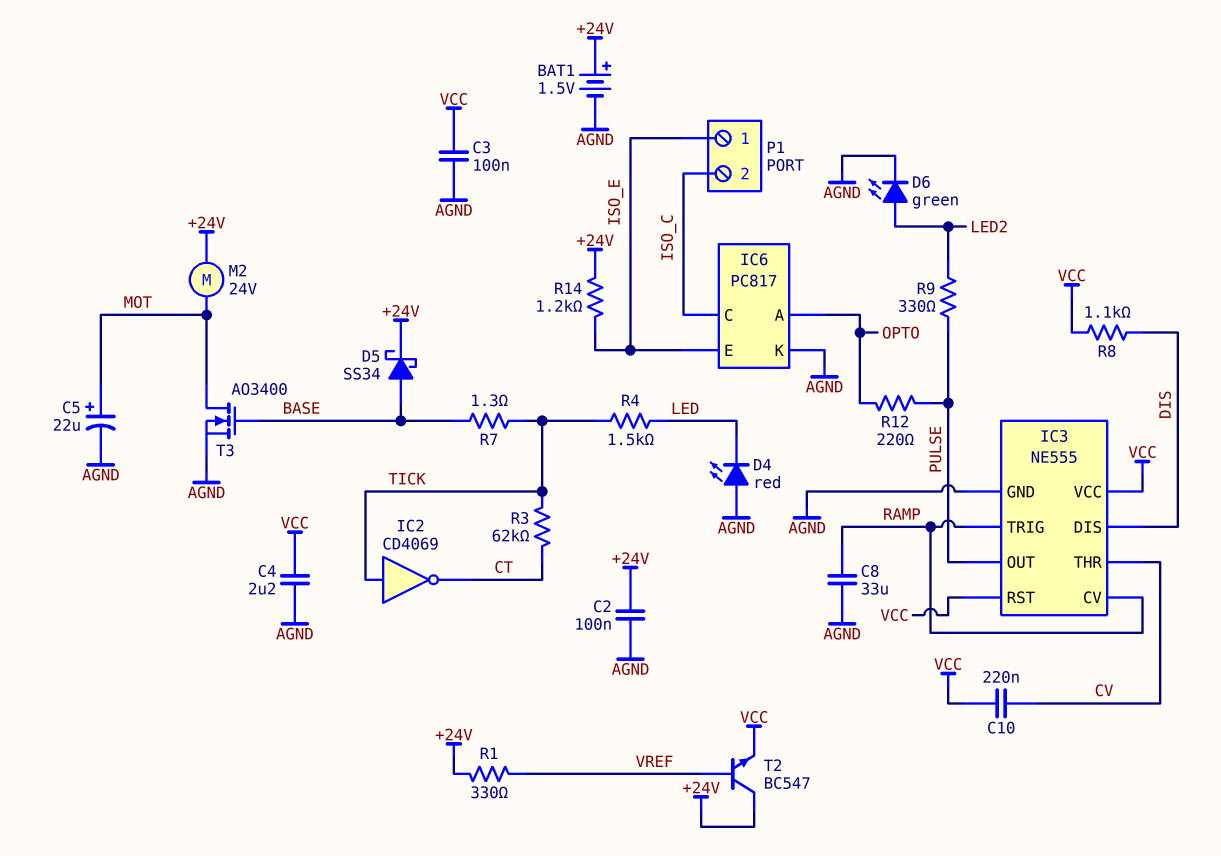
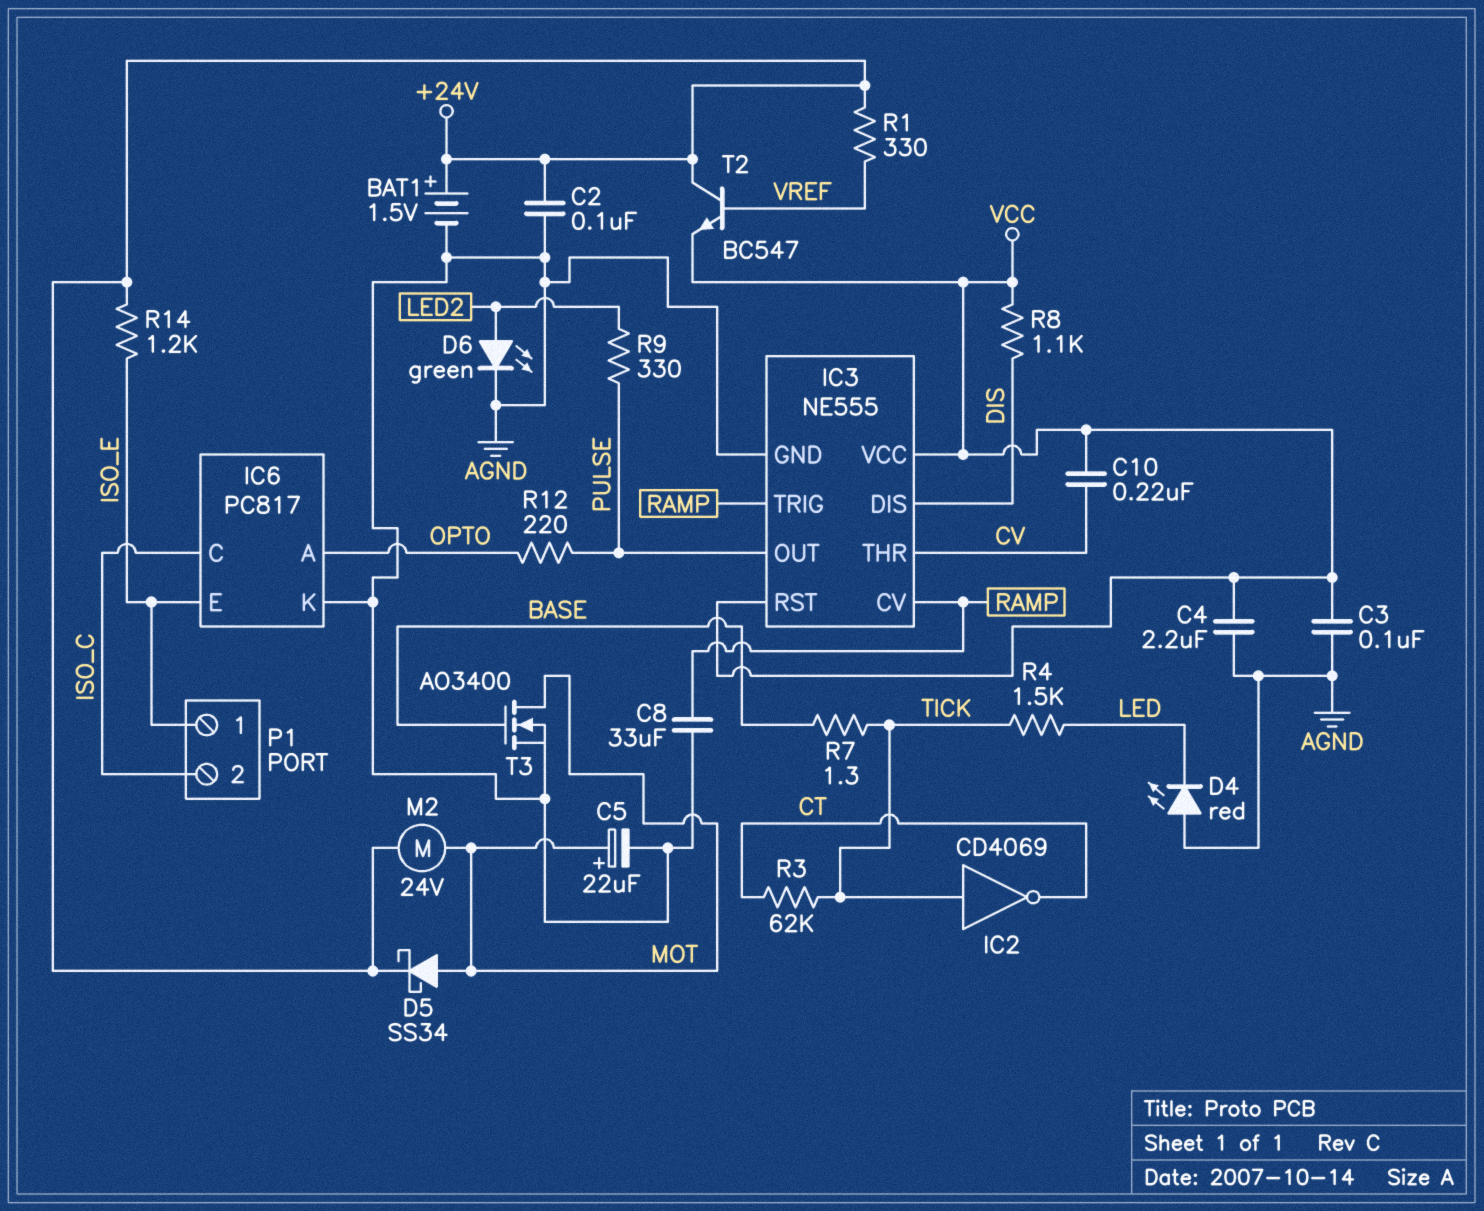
D5: schottky SS34 (A BASE, K +24V) -> schottky SS34 (A MOT, K +24V)

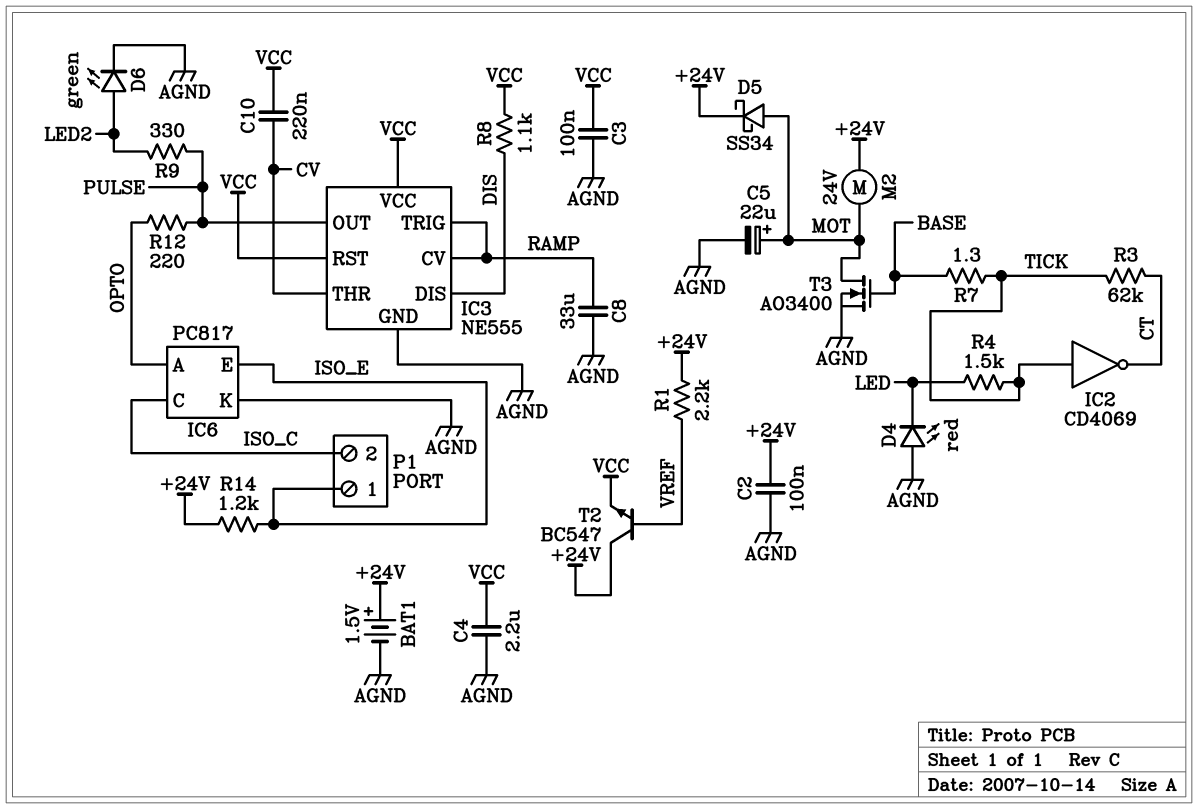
R1: 330 (+24V, VREF) -> 2.2k (+24V, VREF)

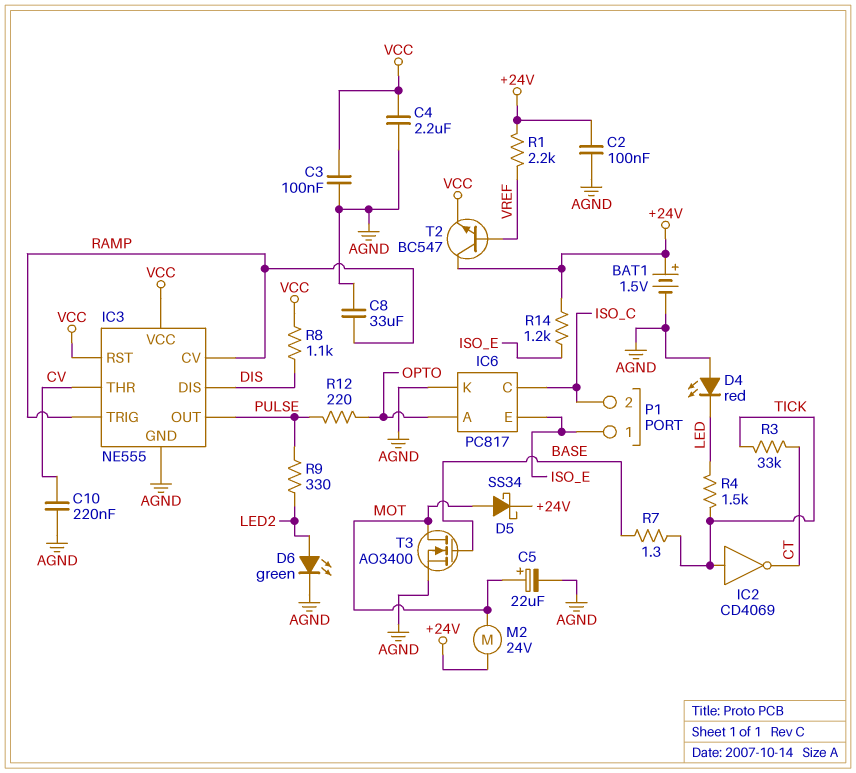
C10: 220nF (CV, VCC) -> 220nF (AGND, CV)
R3: 62k (CT, TICK) -> 33k (CT, TICK)

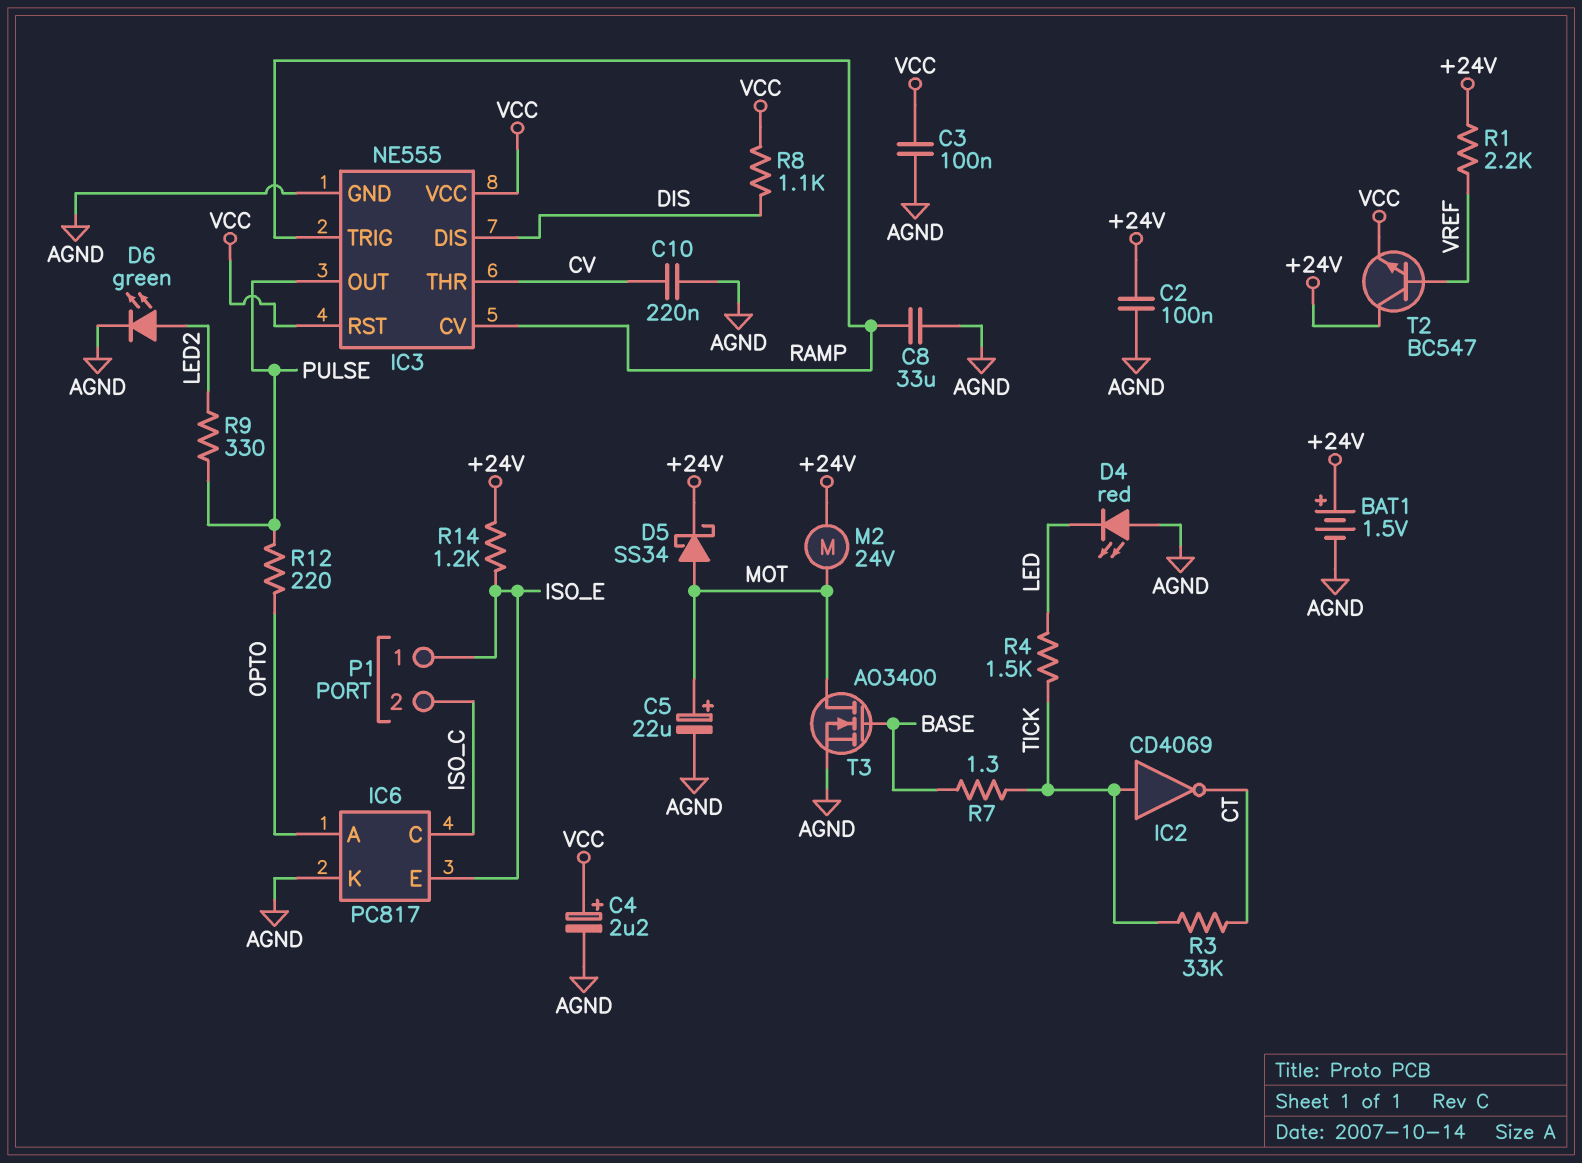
C4: 2.2uF (AGND, VCC) -> 2.2uF (plus VCC, minus AGND)

